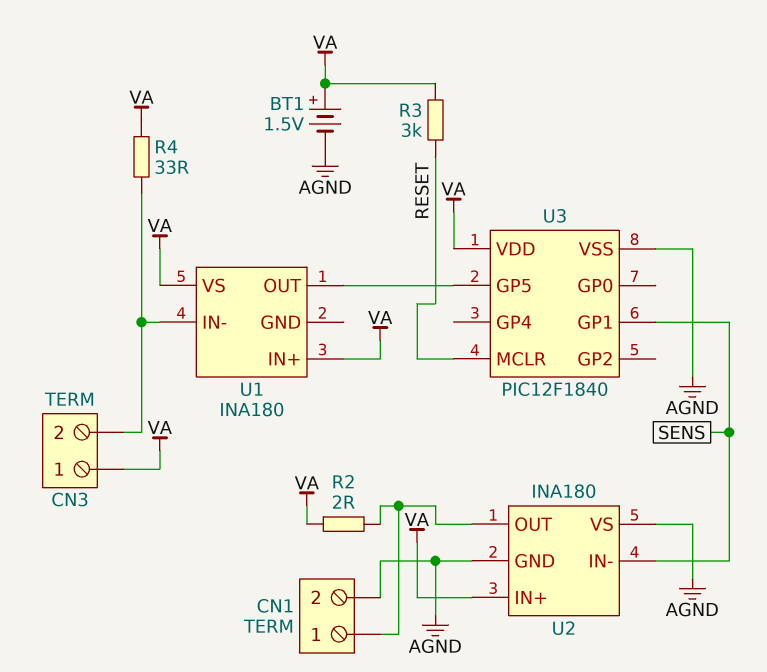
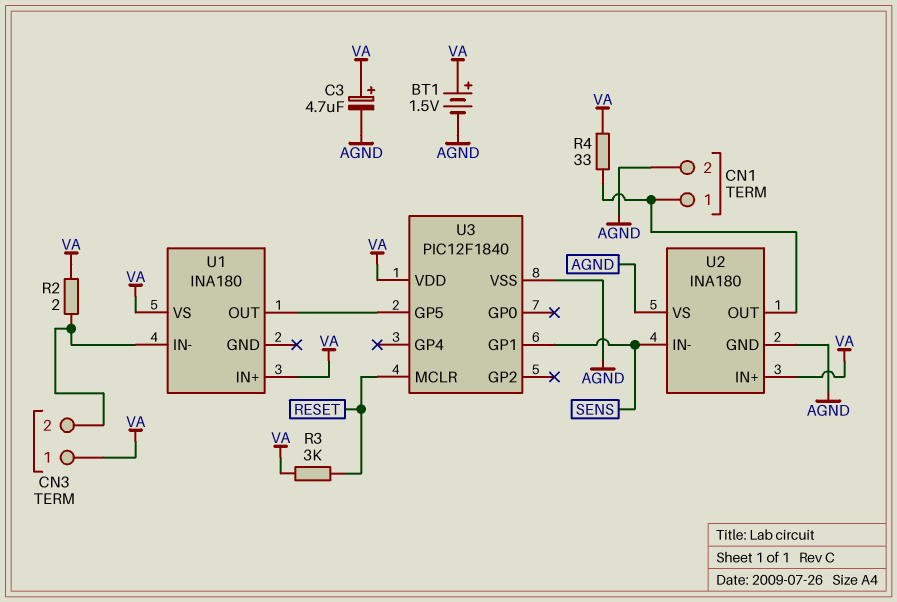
C3: none -> 4.7uF (plus VA, minus AGND)
R2: 2 (CN1/1, VA) -> 2 (CN3/2, VA)
R4: 33 (CN3/2, VA) -> 33 (CN1/1, VA)

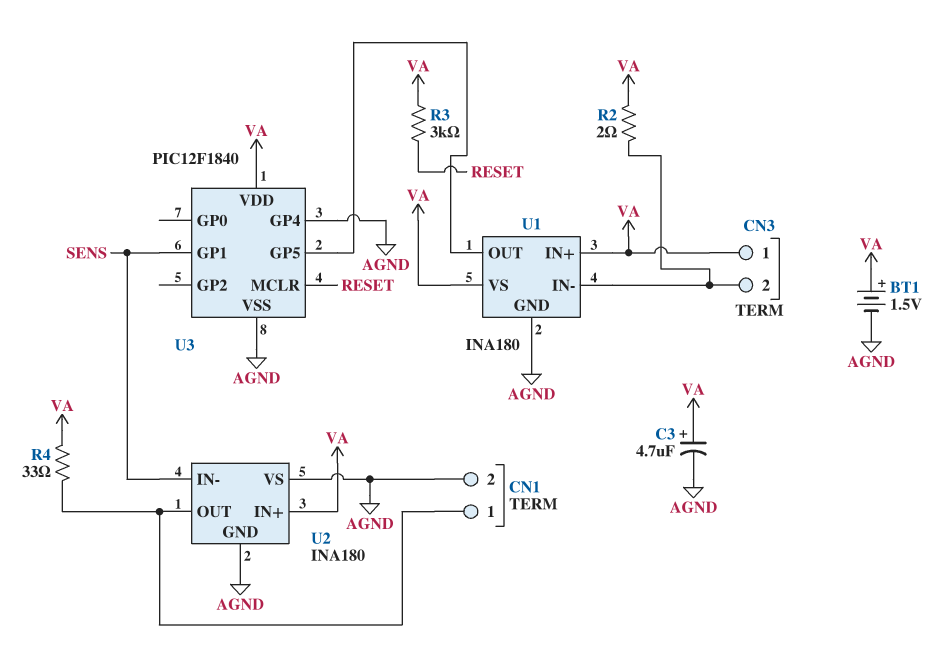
U1 pin GND: none -> AGND
U3 pin GP4: none -> AGND

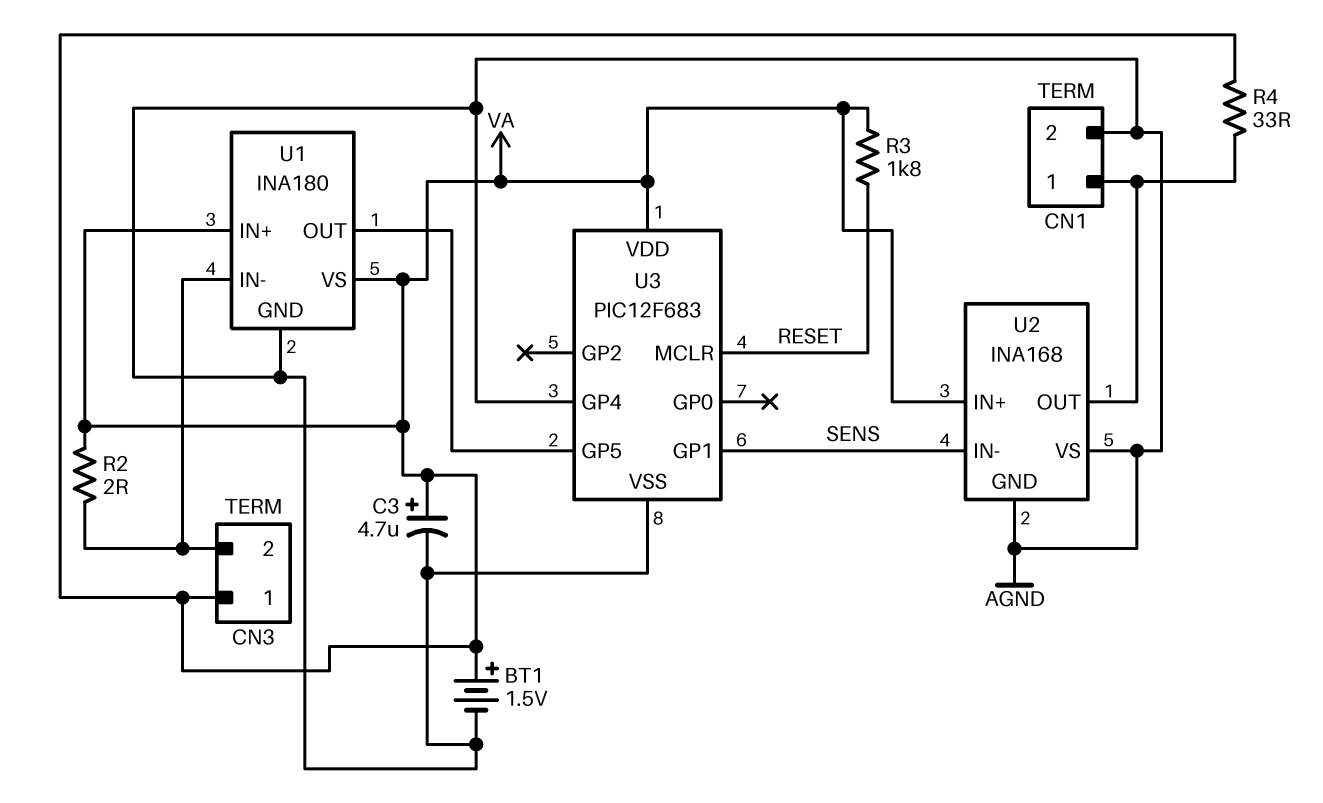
R3: 3k (RESET, VA) -> 1.8k (RESET, VA)
U2: INA180 -> INA168
U3: PIC12F1840 -> PIC12F683

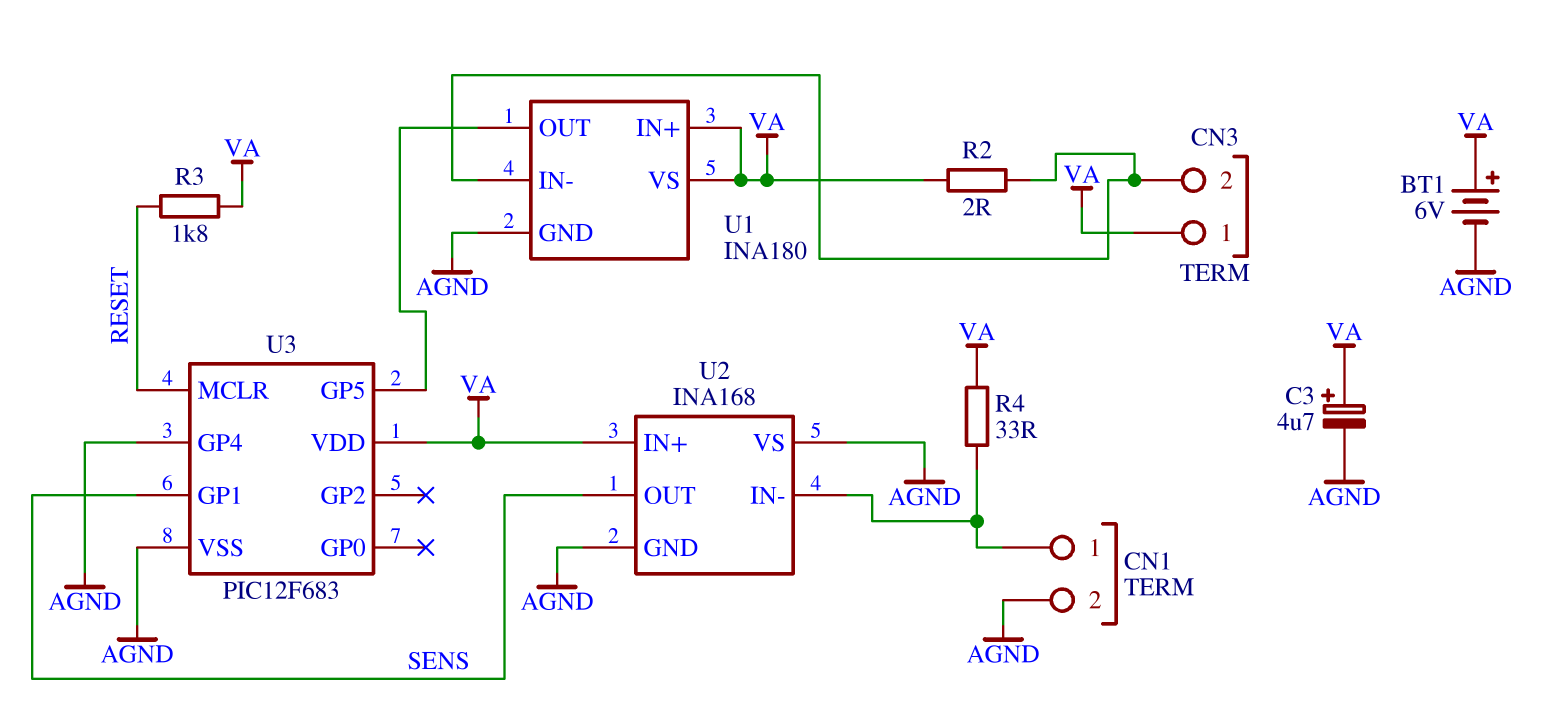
BT1: 1.5V (plus VA, minus AGND) -> 6V (plus VA, minus AGND)
U2 pin IN-: SENS -> CN1/1
U2 pin OUT: CN1/1 -> SENS

